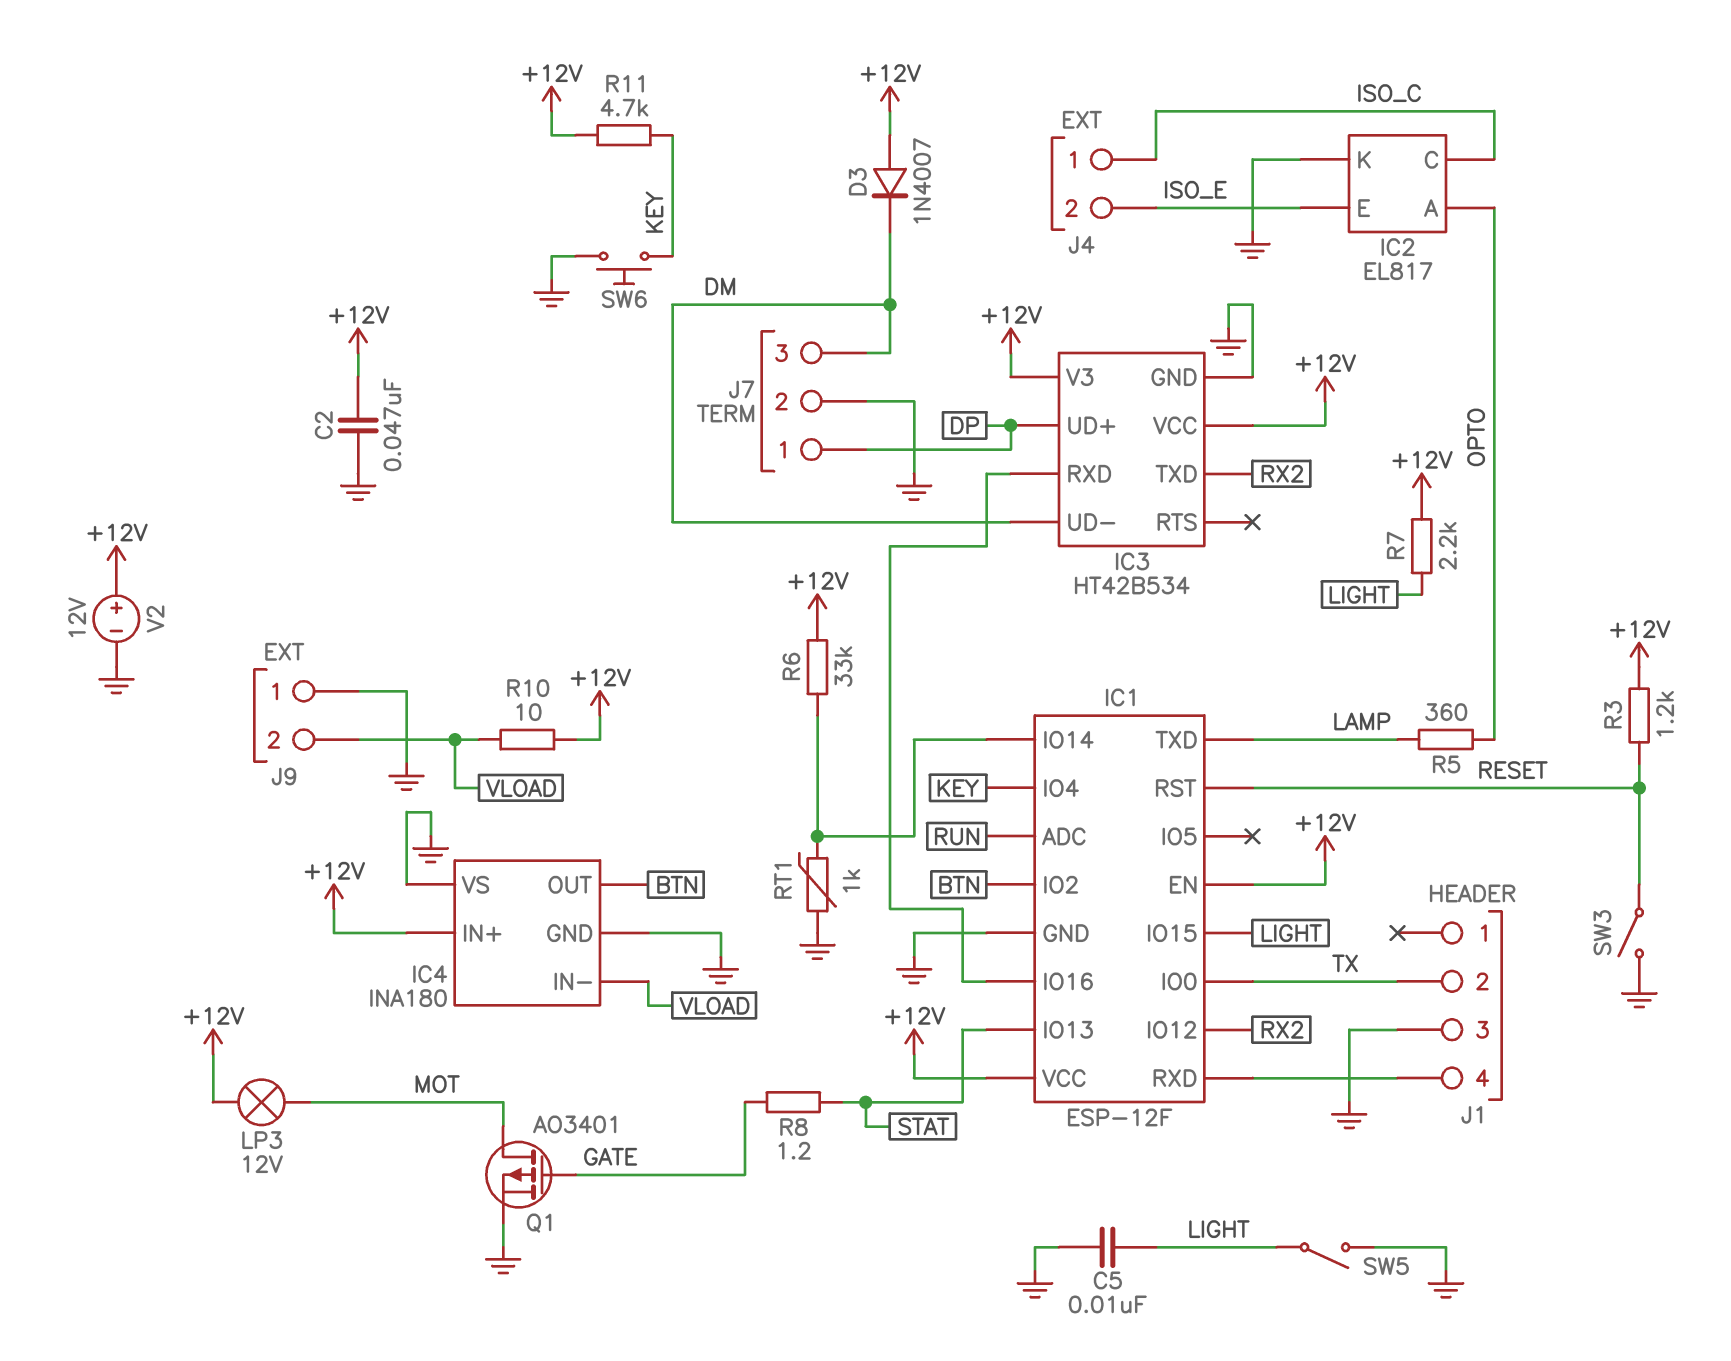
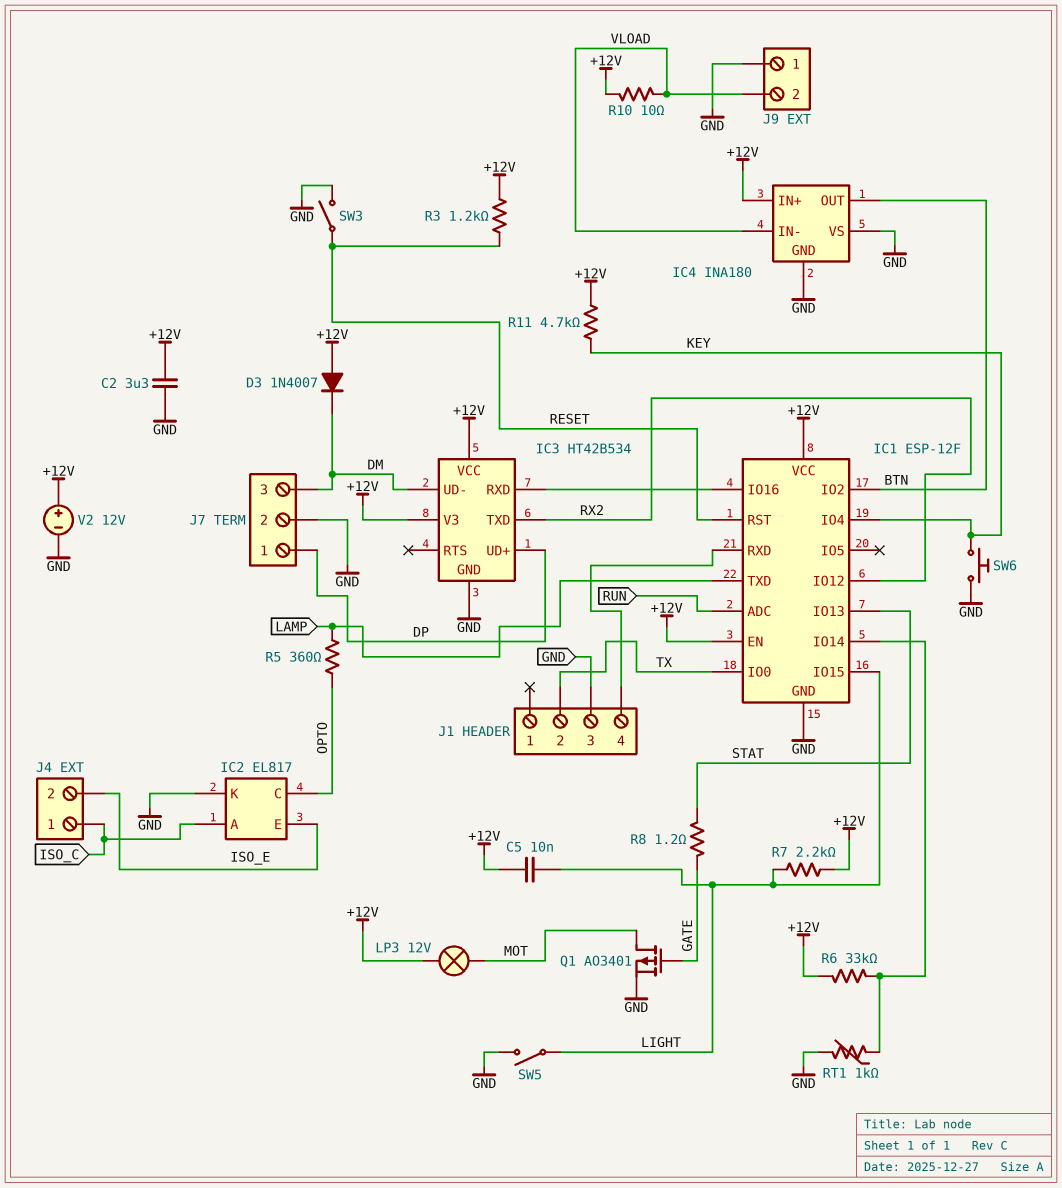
C2: 47nF (+12V, GND) -> 3.3uF (+12V, GND)
C5: 10nF (GND, LIGHT) -> 10nF (+12V, LIGHT)
IC2 pin A: OPTO -> ISO_C
IC2 pin C: ISO_C -> OPTO

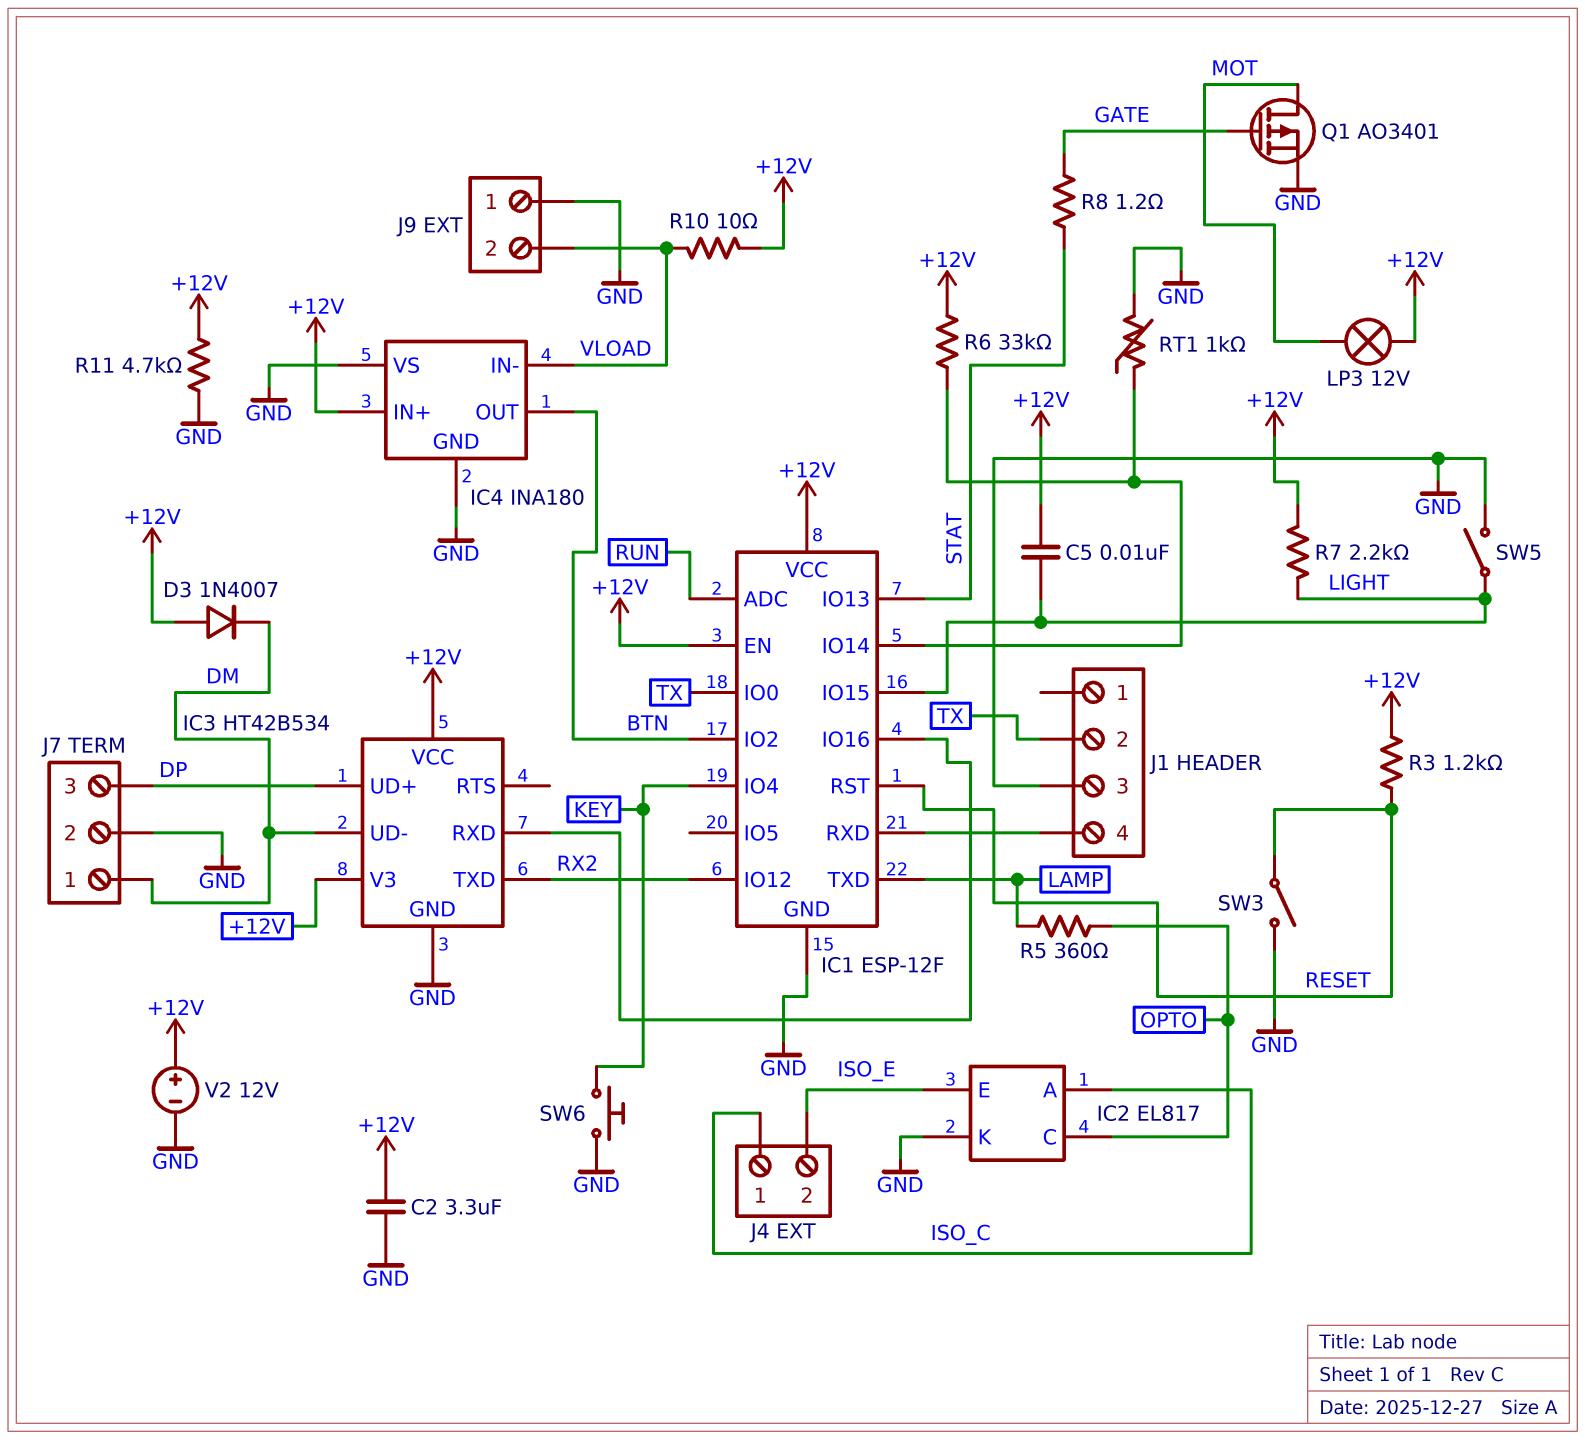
J7 pin 1: DP -> DM
J7 pin 3: DM -> DP
R11: 4.7k (+12V, KEY) -> 4.7k (+12V, GND)

